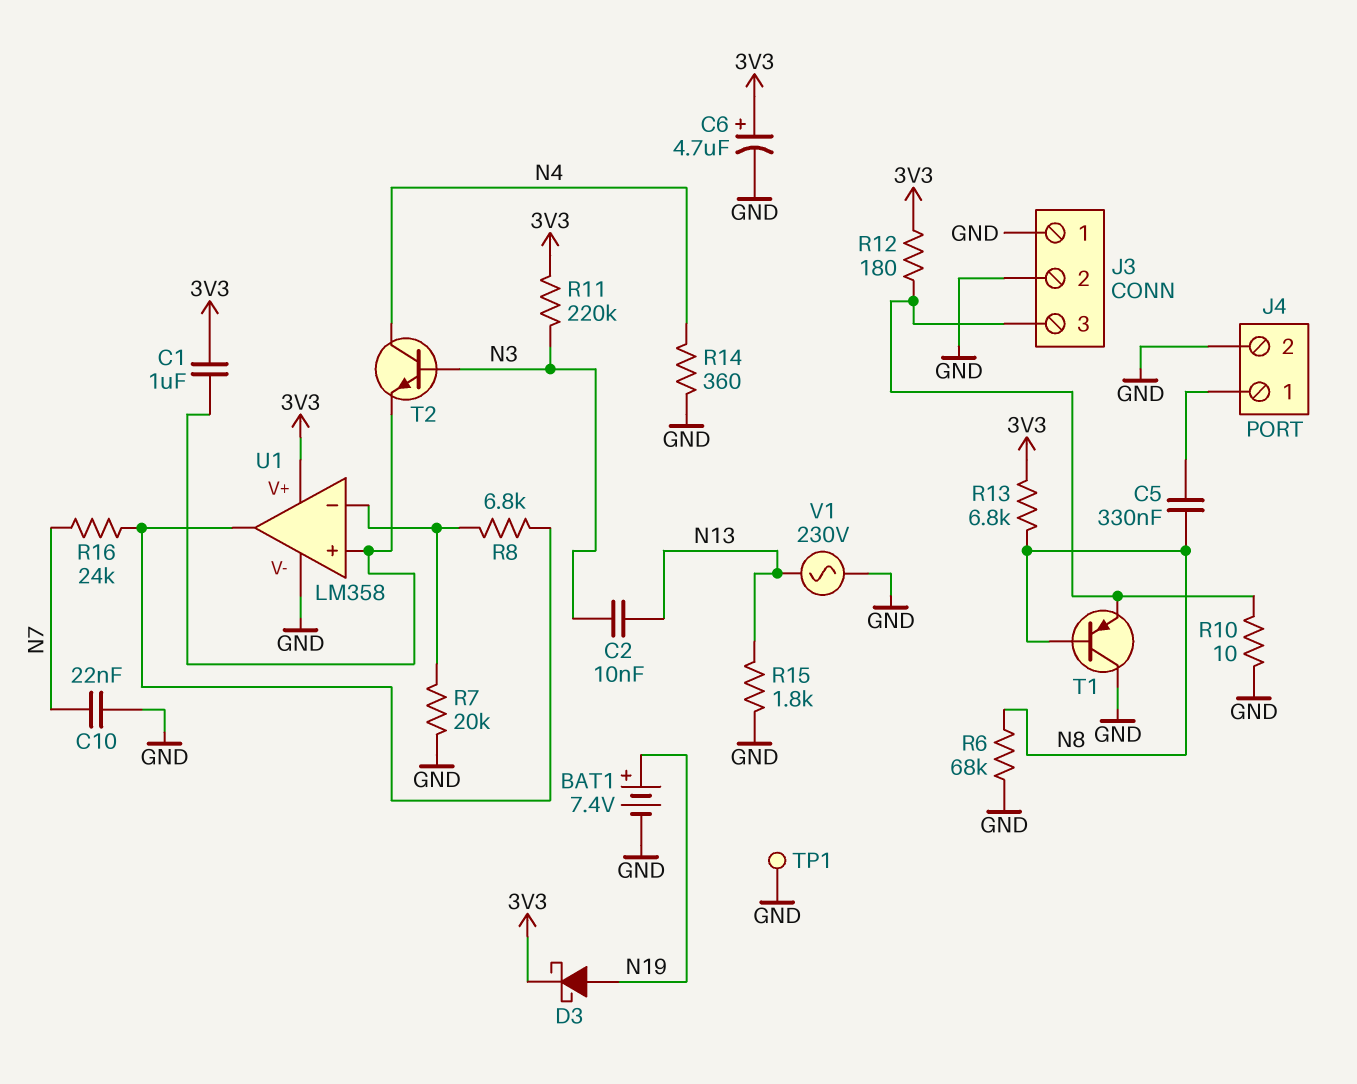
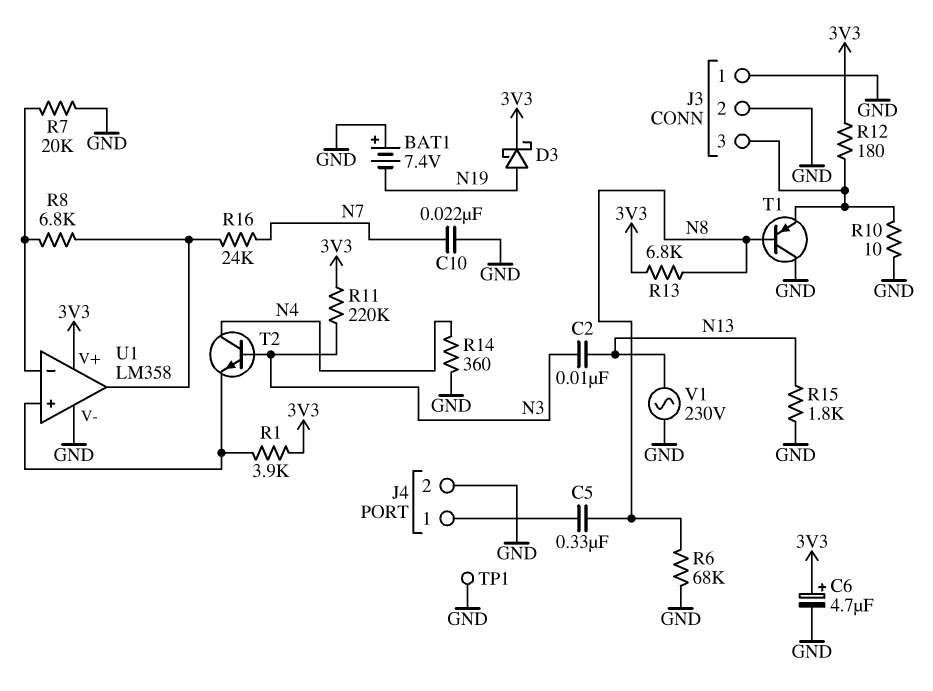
BAT1: 7.4V (plus N19, minus GND) -> 7.4V (plus GND, minus N19)
C1: 1uF (3V3, U1/in+) -> none
R1: none -> 3.9k (3V3, U1/in+)

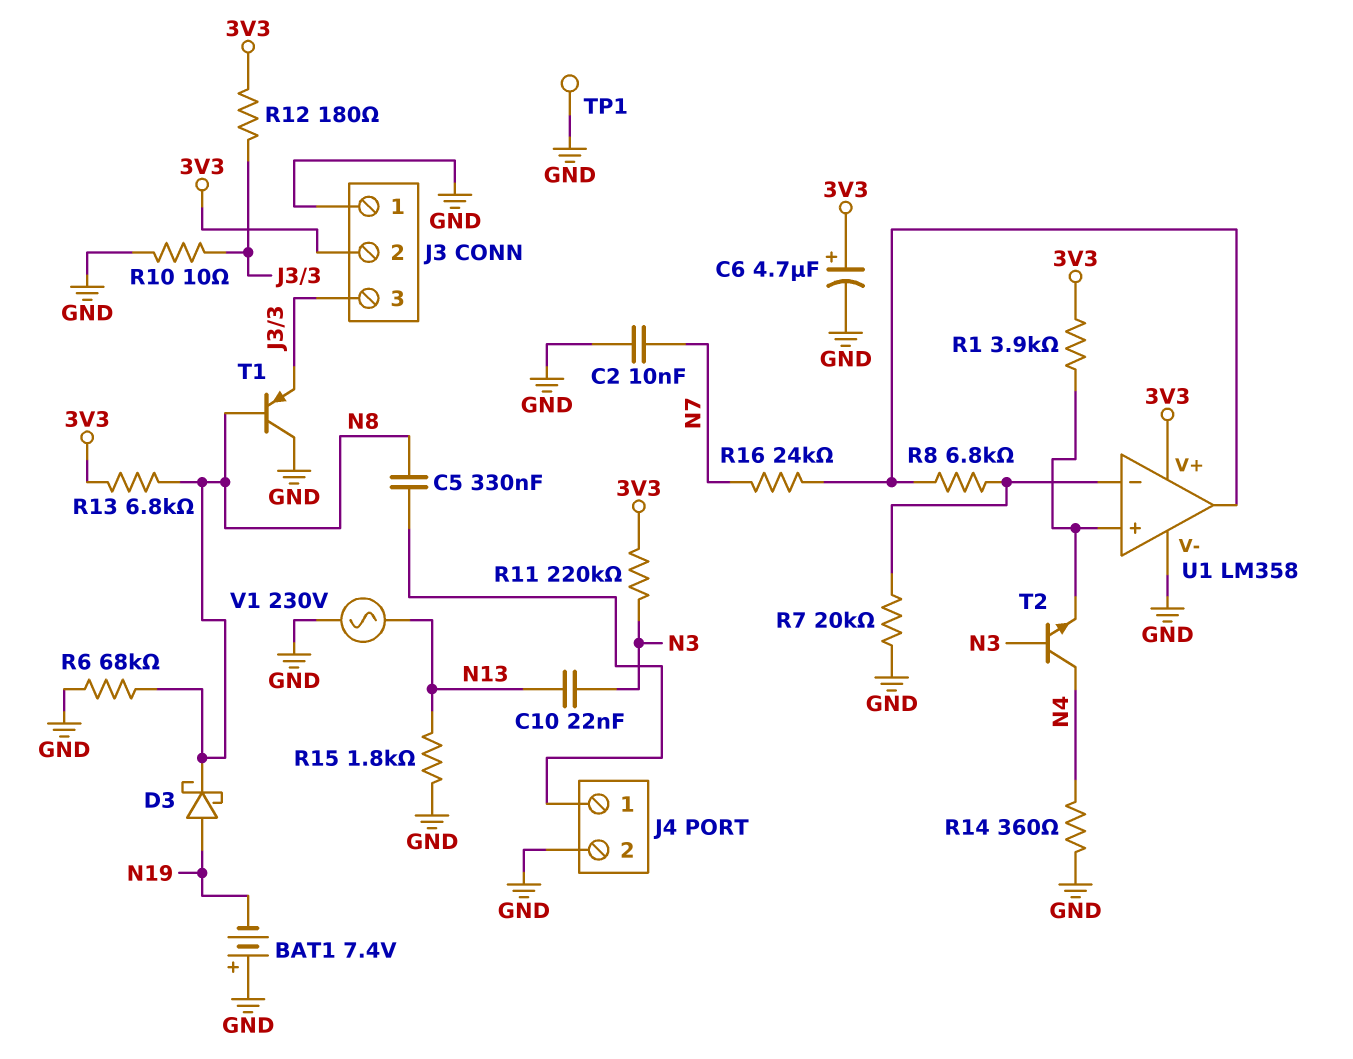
C2: 10nF (N3, N13) -> 10nF (GND, N7)
C10: 22nF (GND, N7) -> 22nF (N3, N13)
D3: schottky (A N19, K 3V3) -> schottky (A N19, K N8)
J3 pin 2: GND -> 3V3

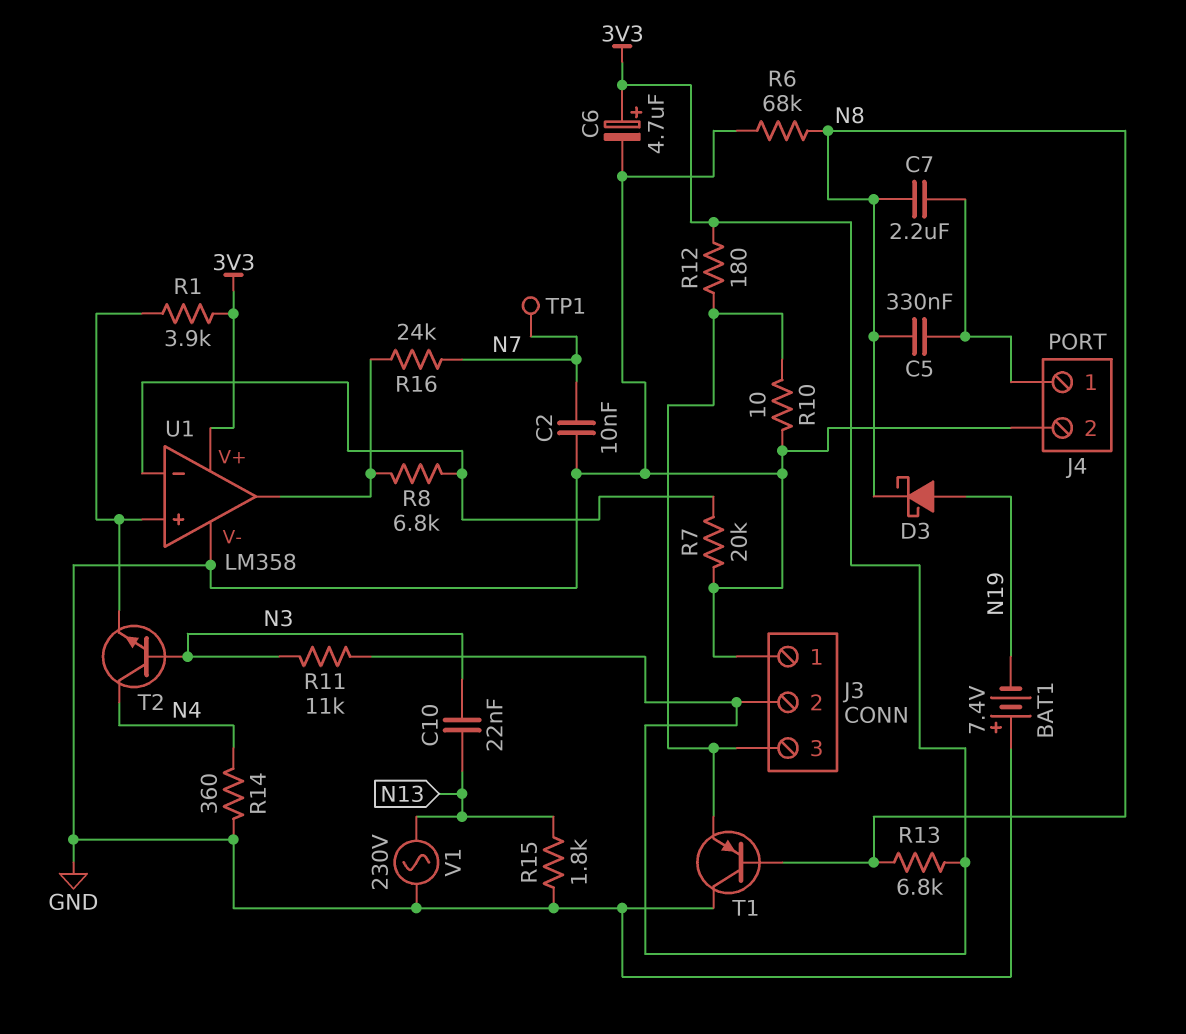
C7: none -> 2.2uF (J4/1, N8)
R11: 220k (3V3, N3) -> 11k (3V3, N3)
TP1: test point (GND) -> test point (N7)

